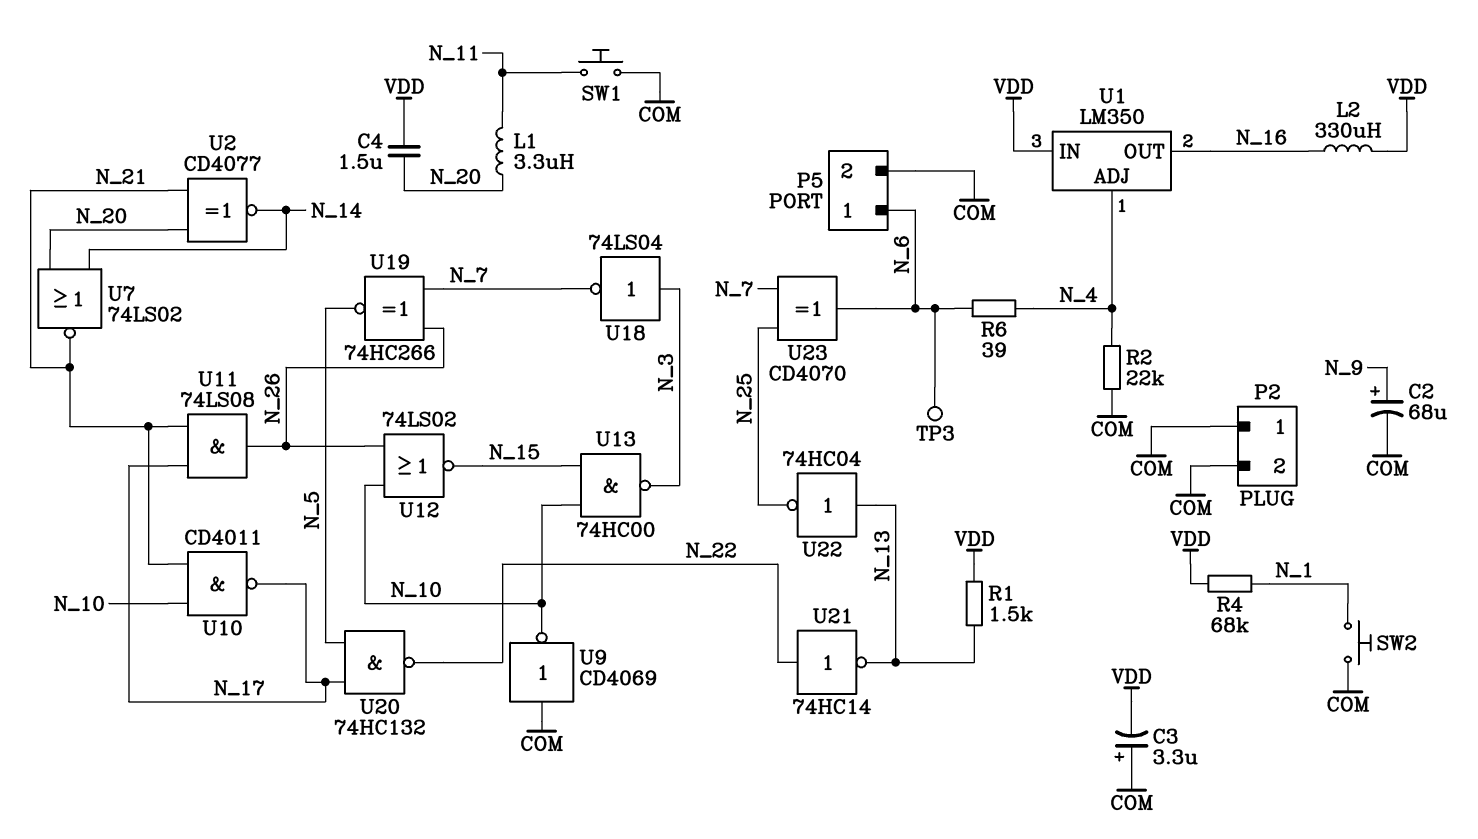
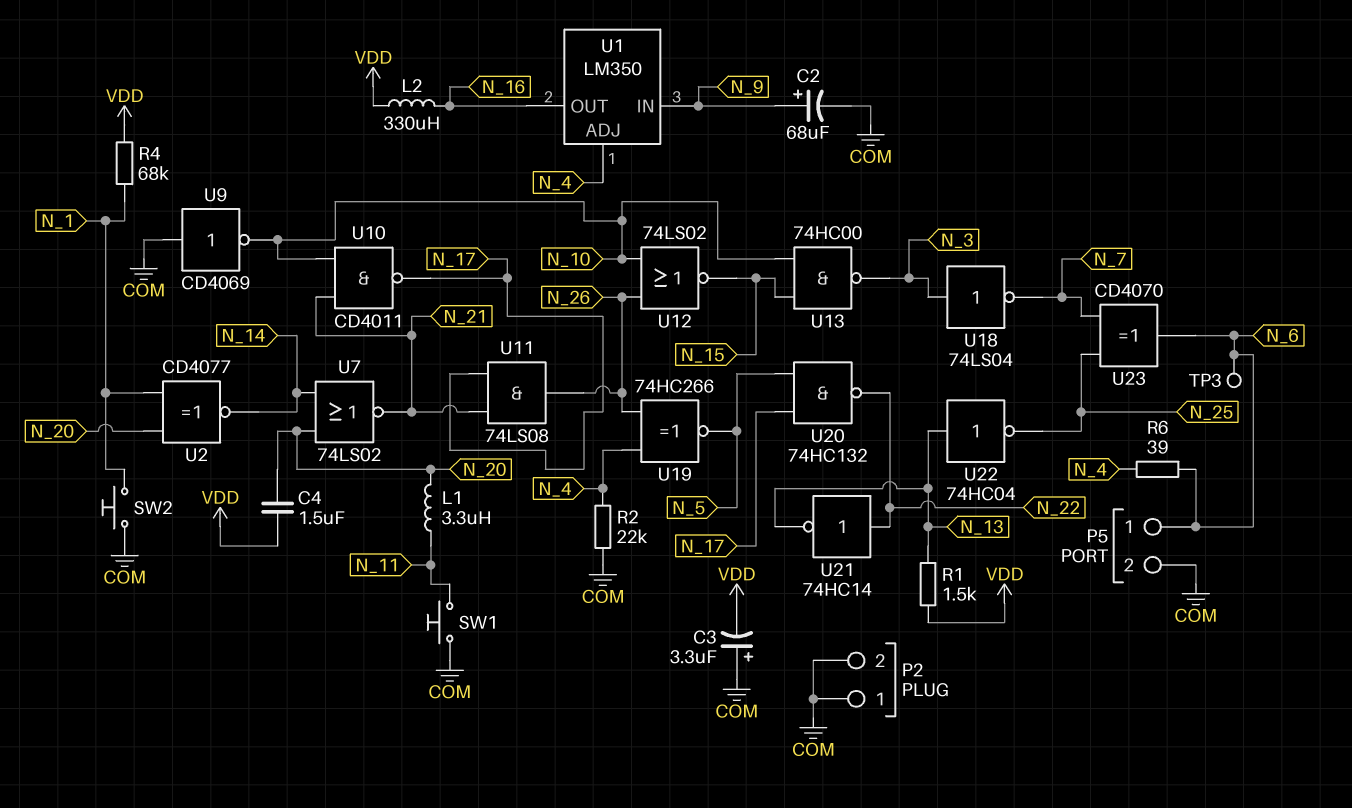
U1 pin IN: VDD -> N_9
U2: XNOR CD4077 (in N_20, in N_21, out N_14) -> XNOR CD4077 (in N_1, in N_20, out N_14)
U19: XNOR 74HC266 (in N_7, in N_26, out N_5) -> XNOR 74HC266 (in N_4, in N_26, out N_5)

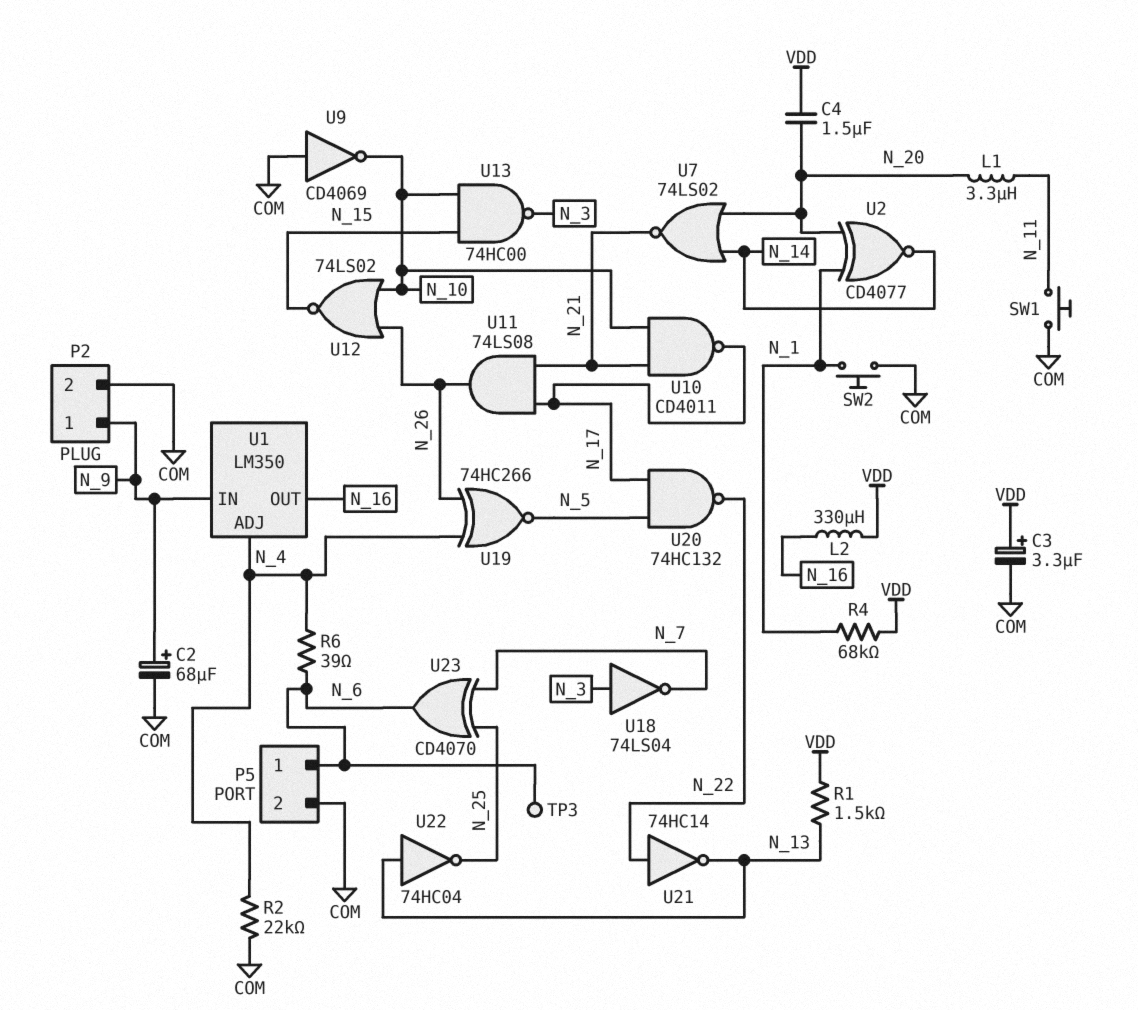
C3: 3.3uF (plus COM, minus VDD) -> 3.3uF (plus VDD, minus COM)
P2 pin 1: COM -> N_9

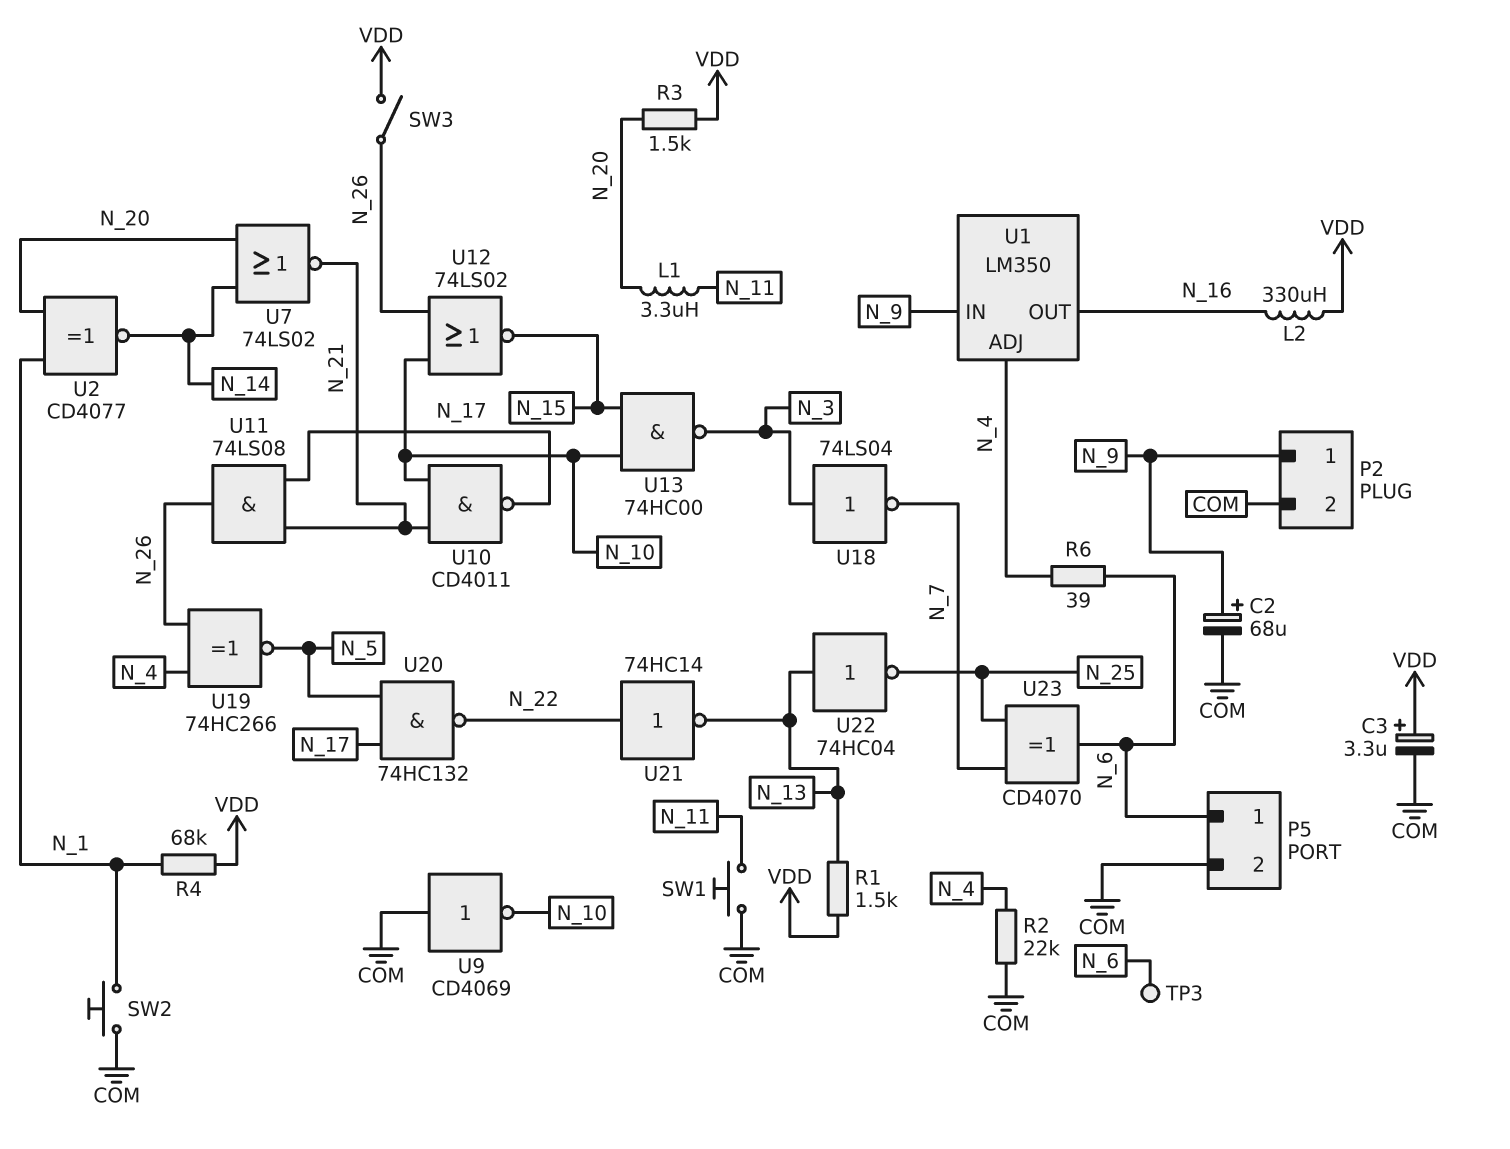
C4: 1.5uF (N_20, VDD) -> none
R3: none -> 1.5k (N_20, VDD)
SW3: none -> switch (N_26, VDD)

